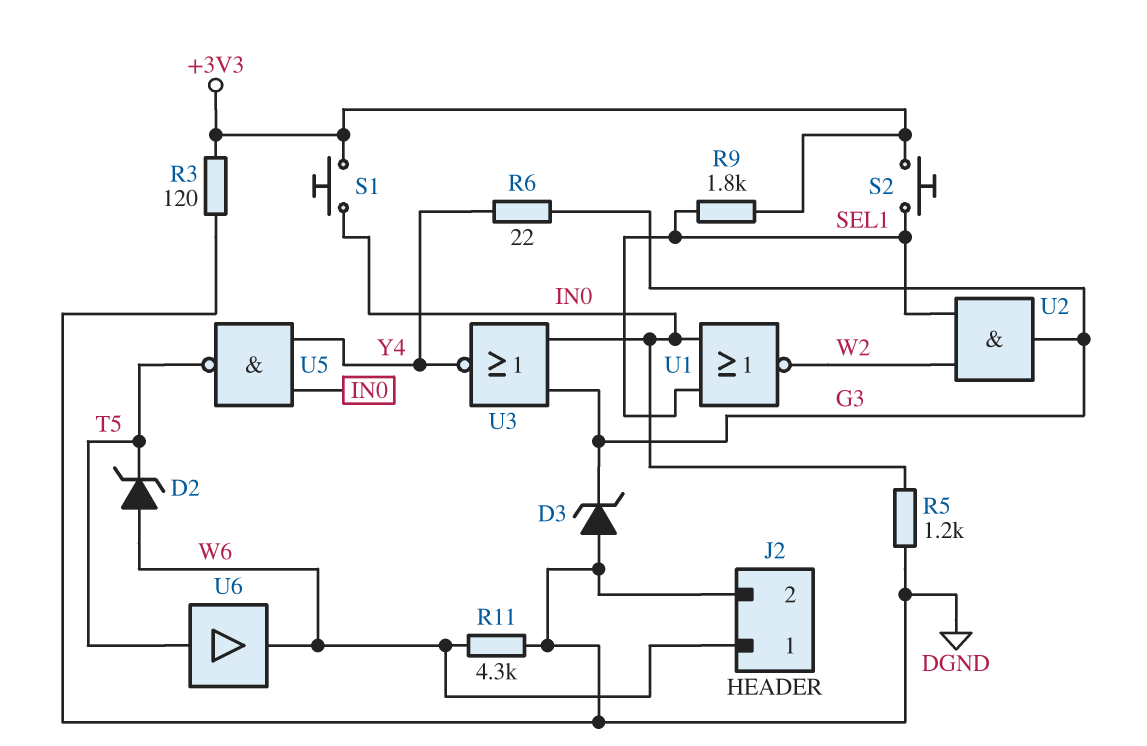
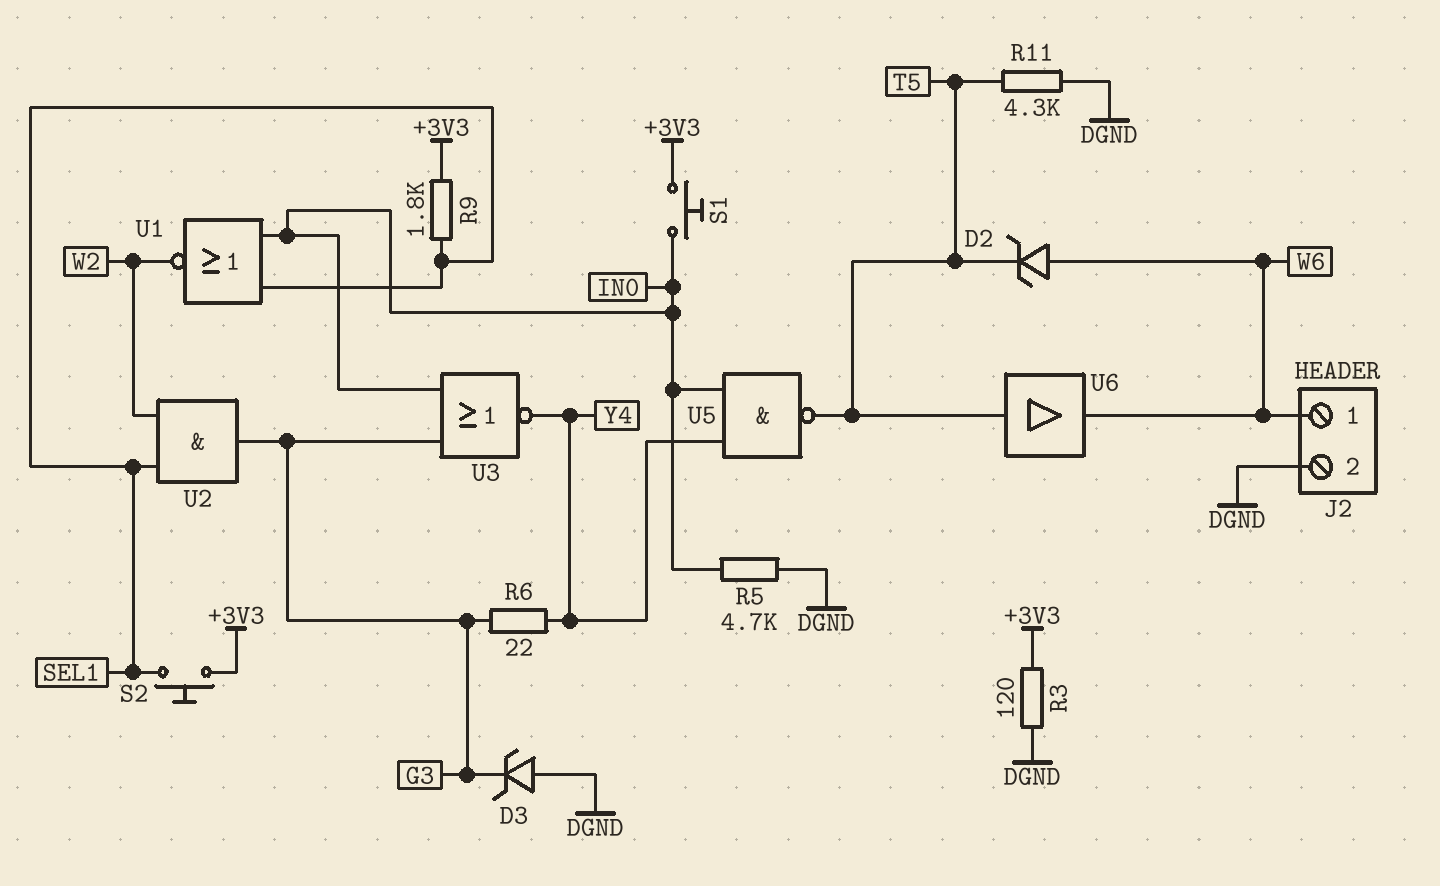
R5: 1.2k (DGND, IN0) -> 4.7k (DGND, IN0)
R11: 4.3k (DGND, W6) -> 4.3k (DGND, T5)

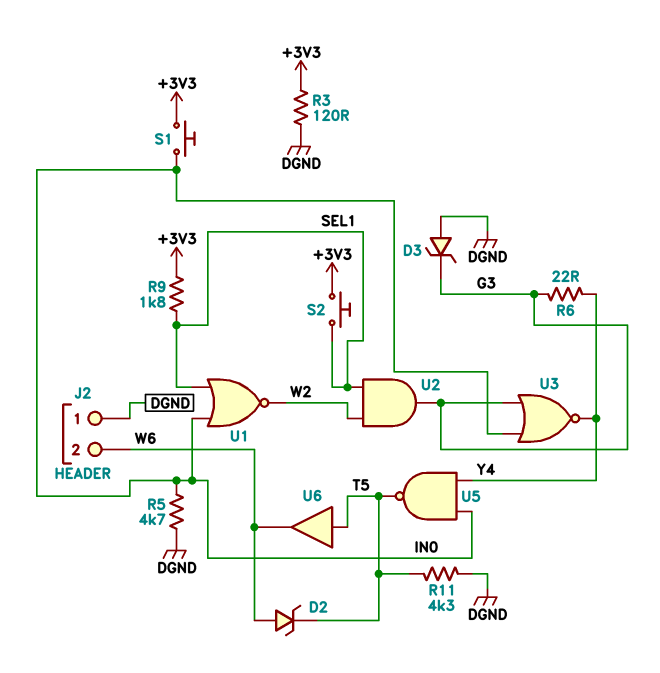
J2 pin 1: W6 -> DGND
J2 pin 2: DGND -> W6

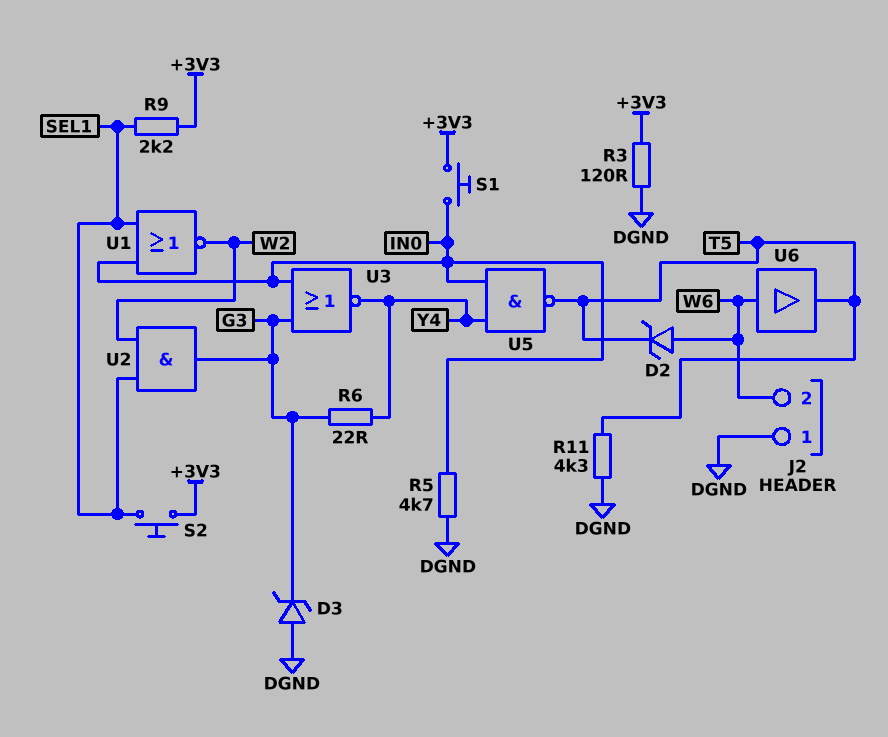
R9: 1.8k (+3V3, SEL1) -> 2.2k (+3V3, SEL1)
U6: buffer (in T5, out W6) -> buffer (in W6, out T5)

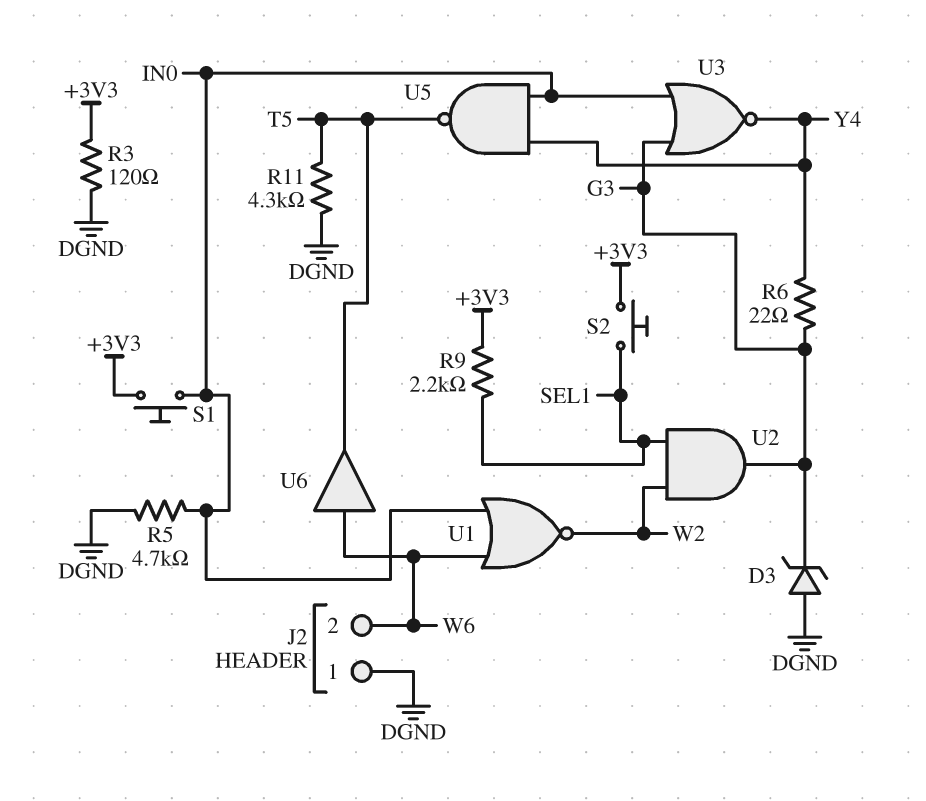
D2: zener (A W6, K T5) -> none
U1: NOR (in IN0, in SEL1, out W2) -> NOR (in IN0, in W6, out W2)

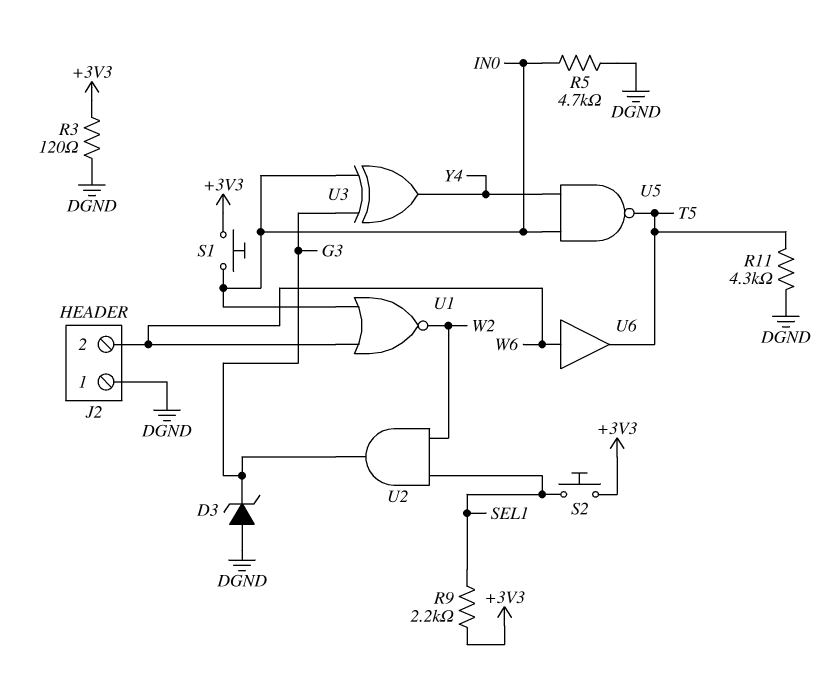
R6: 22 (G3, Y4) -> none
U3: NOR (in G3, in IN0, out Y4) -> XOR (in G3, in IN0, out Y4)

